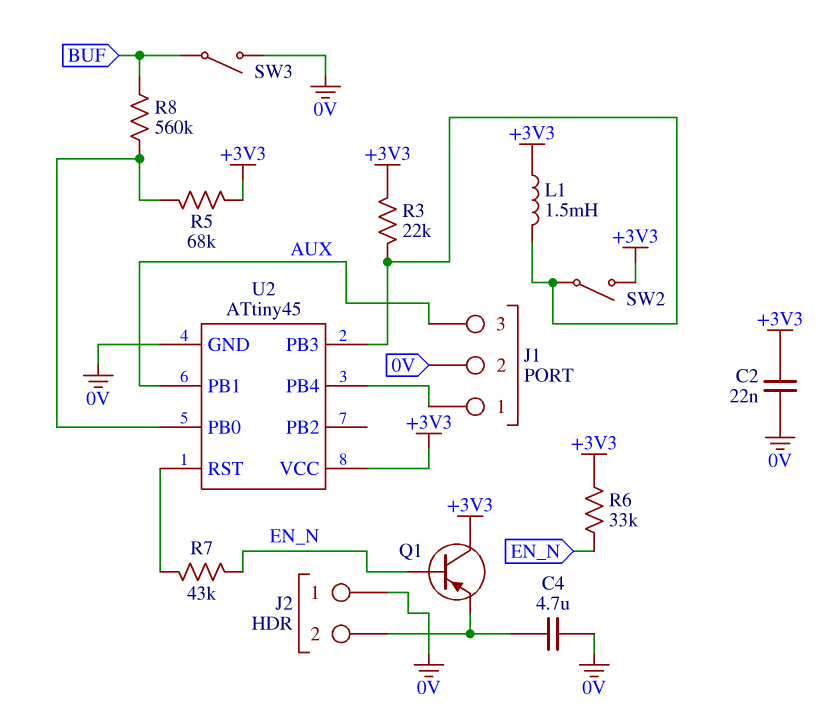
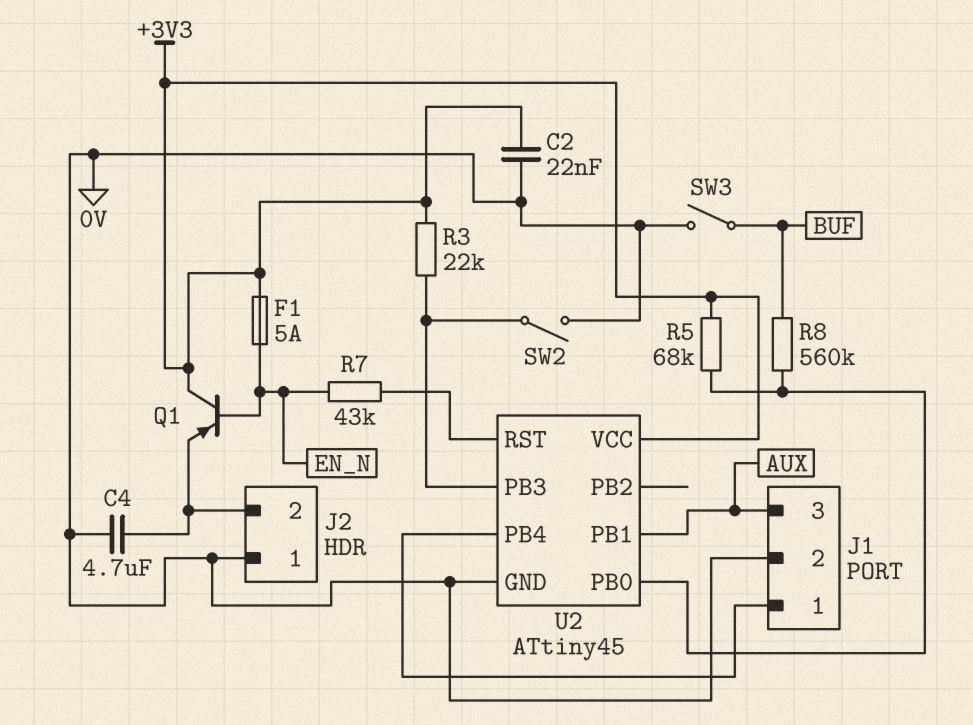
F1: none -> 5A (+3V3, EN_N)
L1: 1.5mH (+3V3, U2/PB3) -> none
R6: 33k (+3V3, EN_N) -> none
SW2: switch (+3V3, U2/PB3) -> switch (0V, U2/PB3)

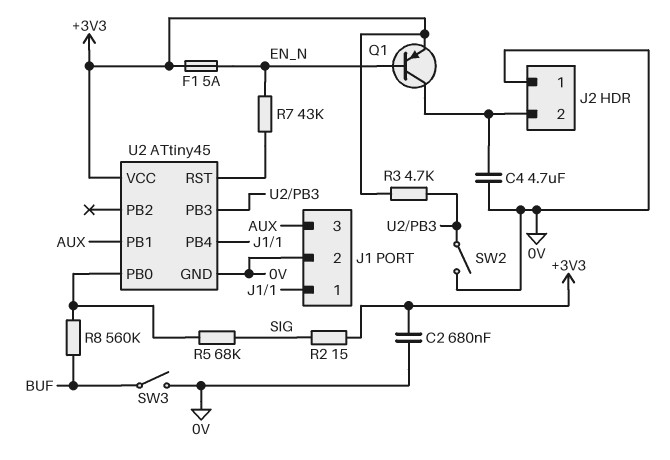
C2: 22nF (+3V3, 0V) -> 680nF (+3V3, 0V)
Q1: PNP (B EN_N, C +3V3, E J2/2) -> PNP (B EN_N, C J2/2, E +3V3)
R2: none -> 15 (+3V3, SIG)
R3: 22k (+3V3, U2/PB3) -> 4.7k (+3V3, U2/PB3)
R5: 68k (+3V3, U2/PB0) -> 68k (SIG, U2/PB0)

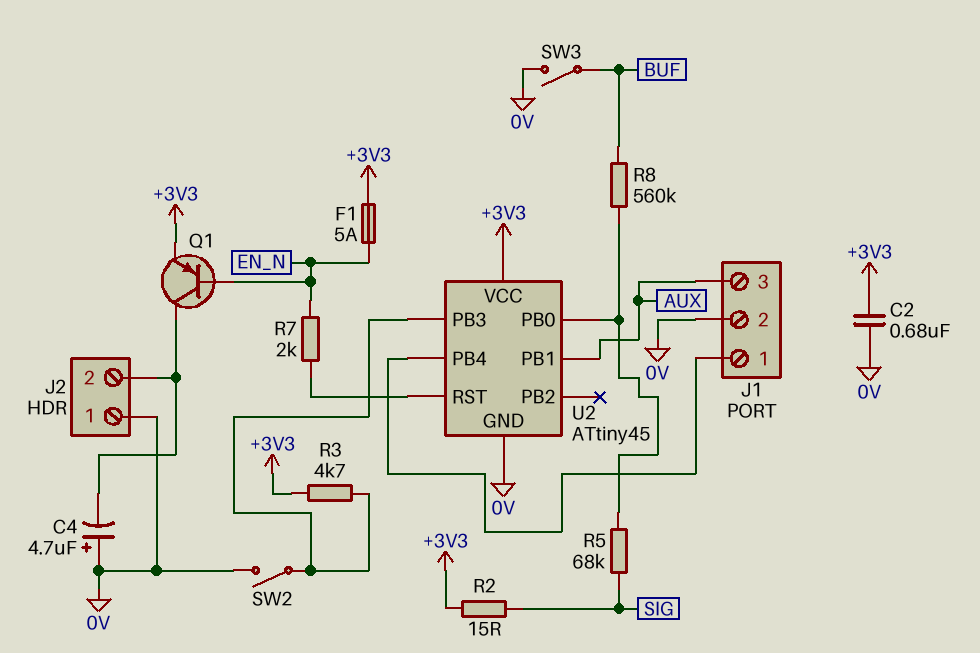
C4: 4.7uF (0V, J2/2) -> 4.7uF (plus 0V, minus J2/2)
R7: 43k (EN_N, U2/RST) -> 2k (EN_N, U2/RST)

